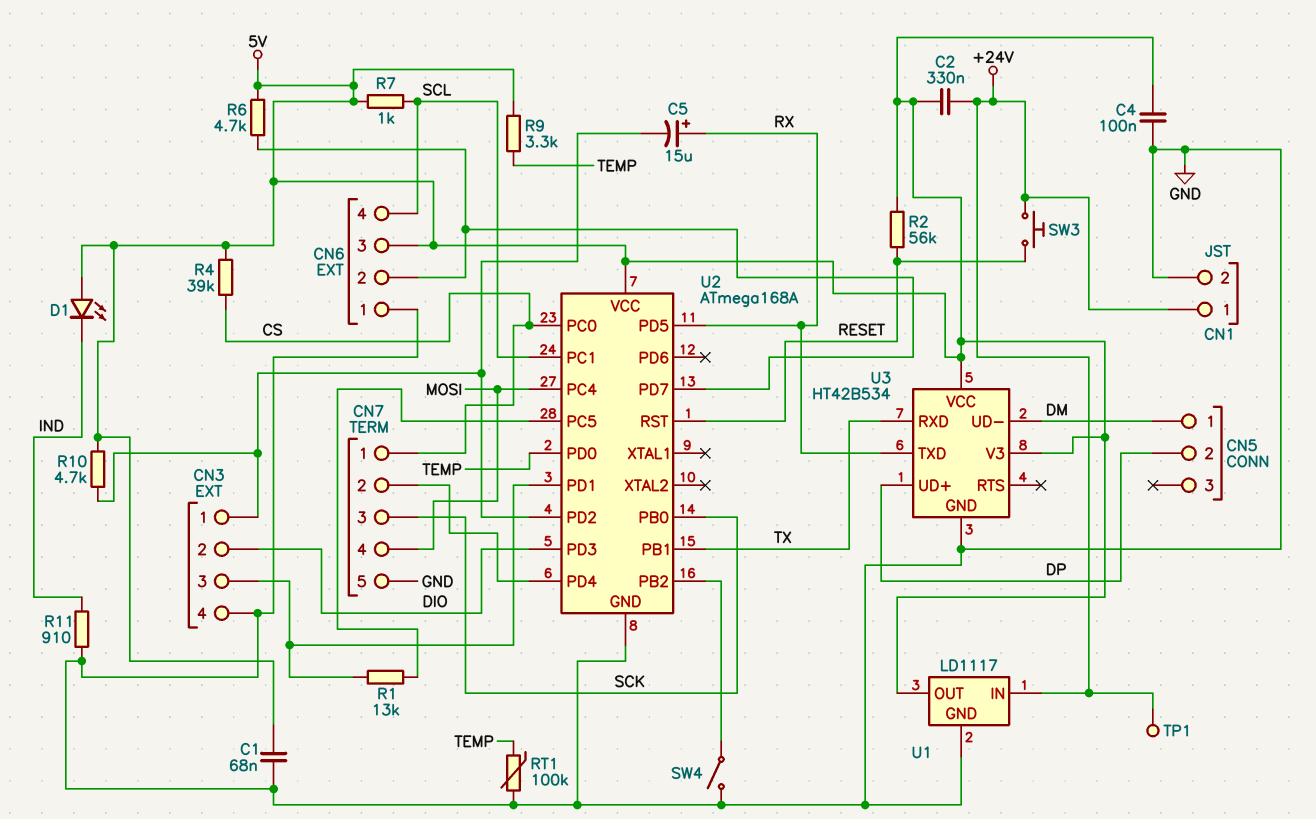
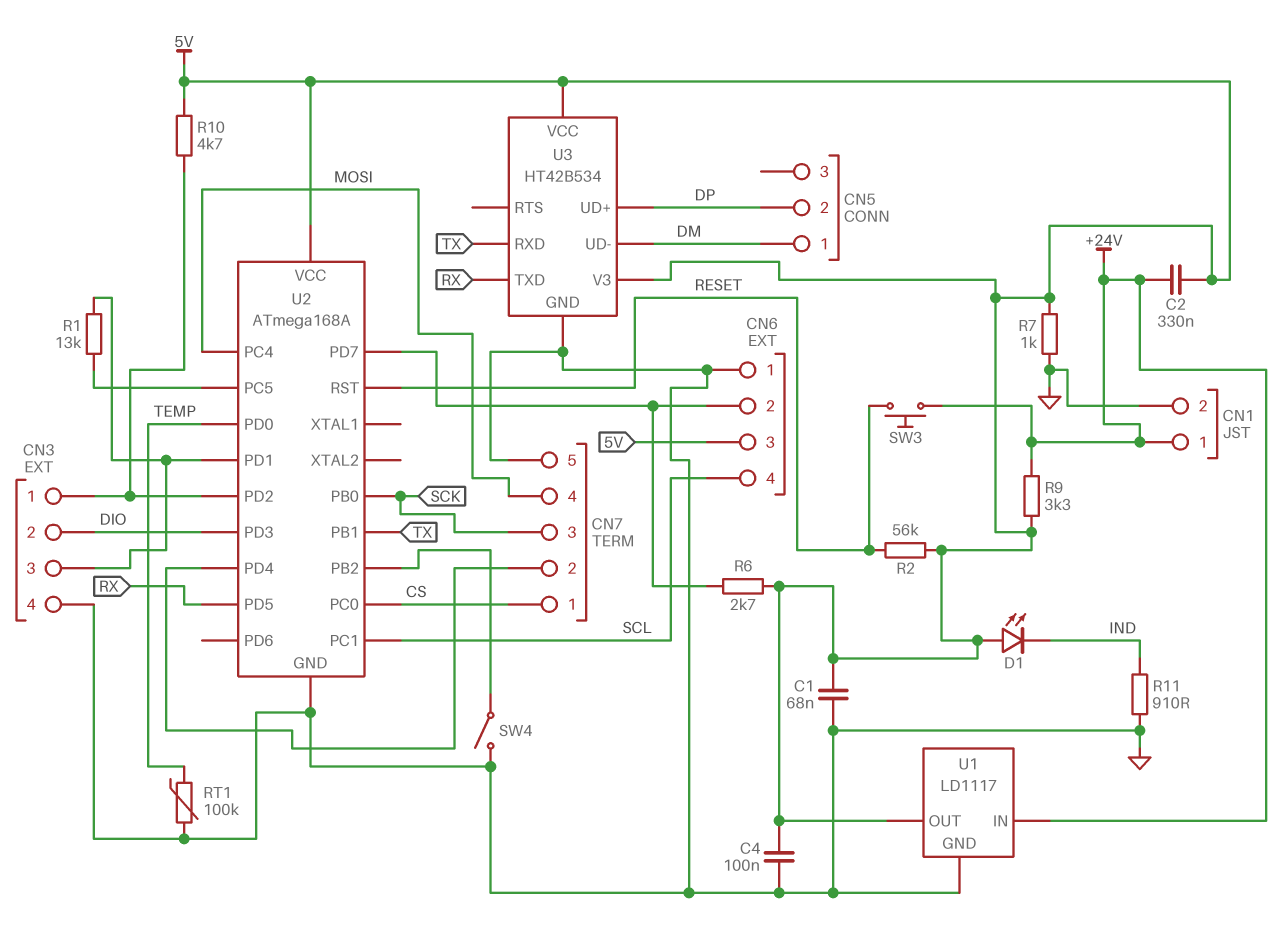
C5: 15uF (plus RX, minus CN3/1) -> none
R4: 39k (5V, CS) -> none
R6: 4.7k (5V, CN6/2) -> 2.7k (5V, CN6/2)
R7: 1k (5V, SCL) -> 1k (5V, GND)
R9: 3.3k (5V, TEMP) -> 3.3k (+24V, 5V)
TP1: test point (+24V) -> none

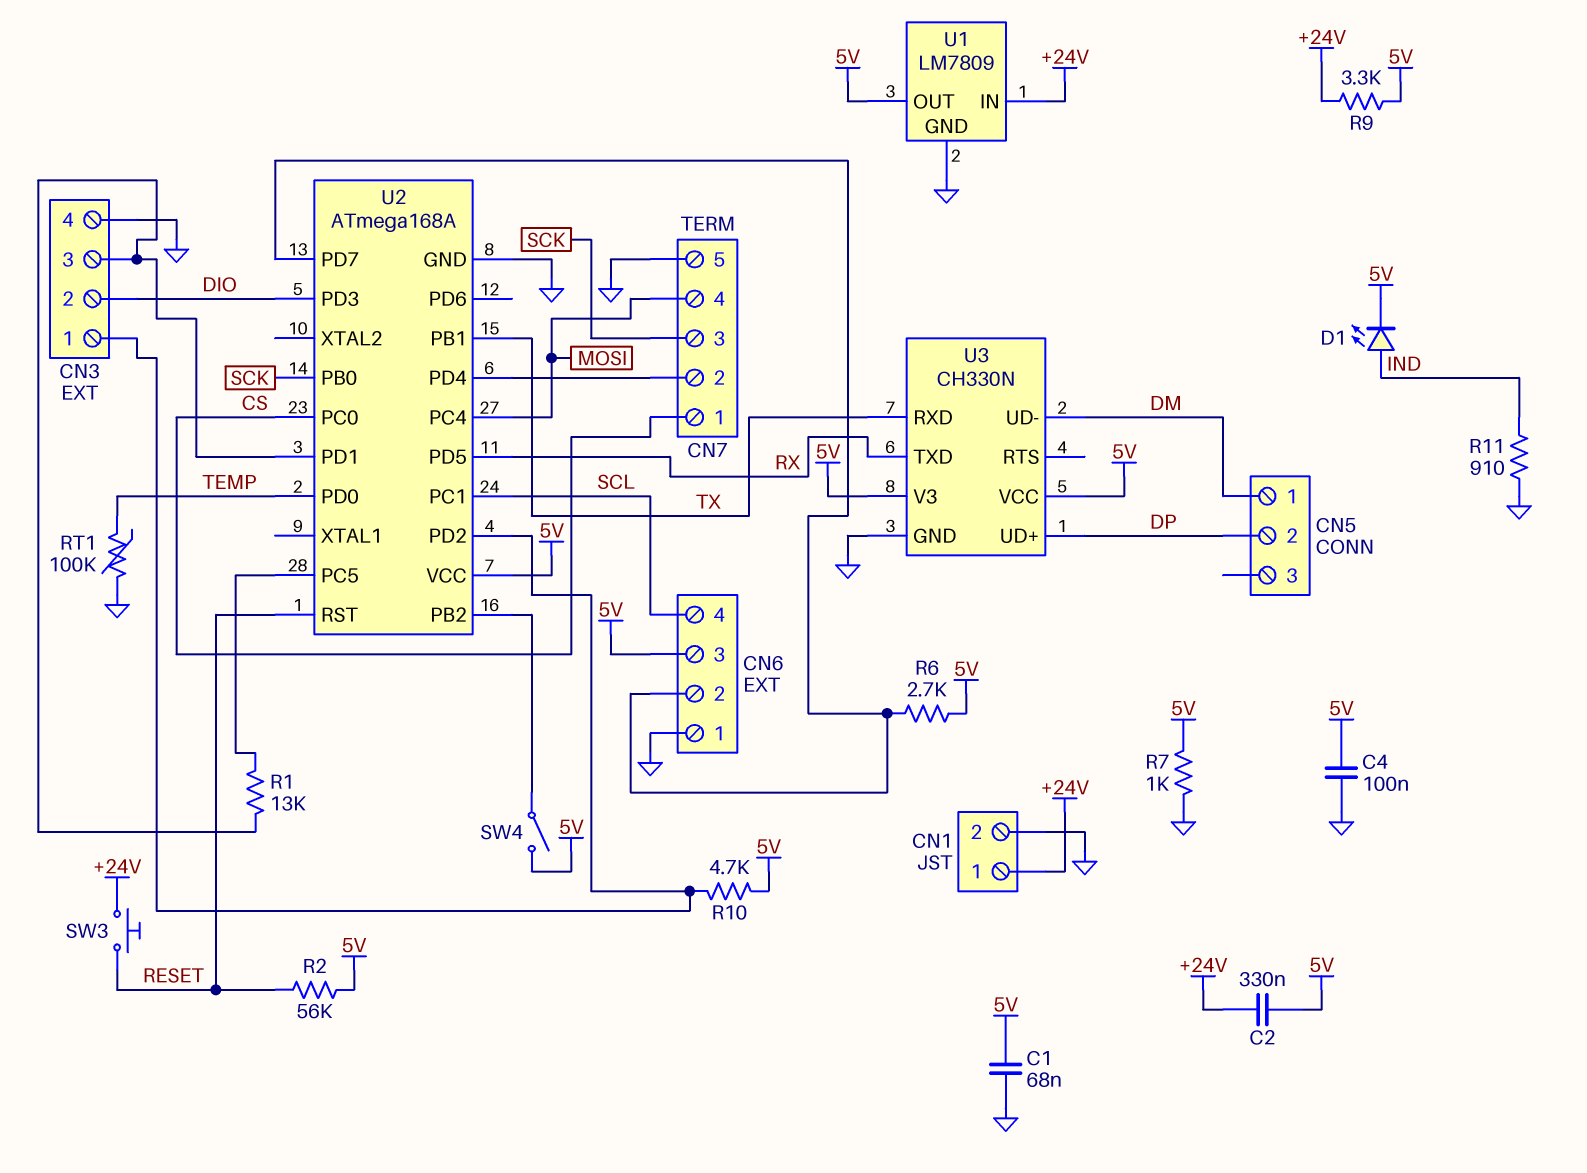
D1: LED (A 5V, K IND) -> LED (A IND, K 5V)
SW4: switch (GND, U2/PB2) -> switch (5V, U2/PB2)
U1: LD1117 -> LM7809
U3: HT42B534 -> CH330N

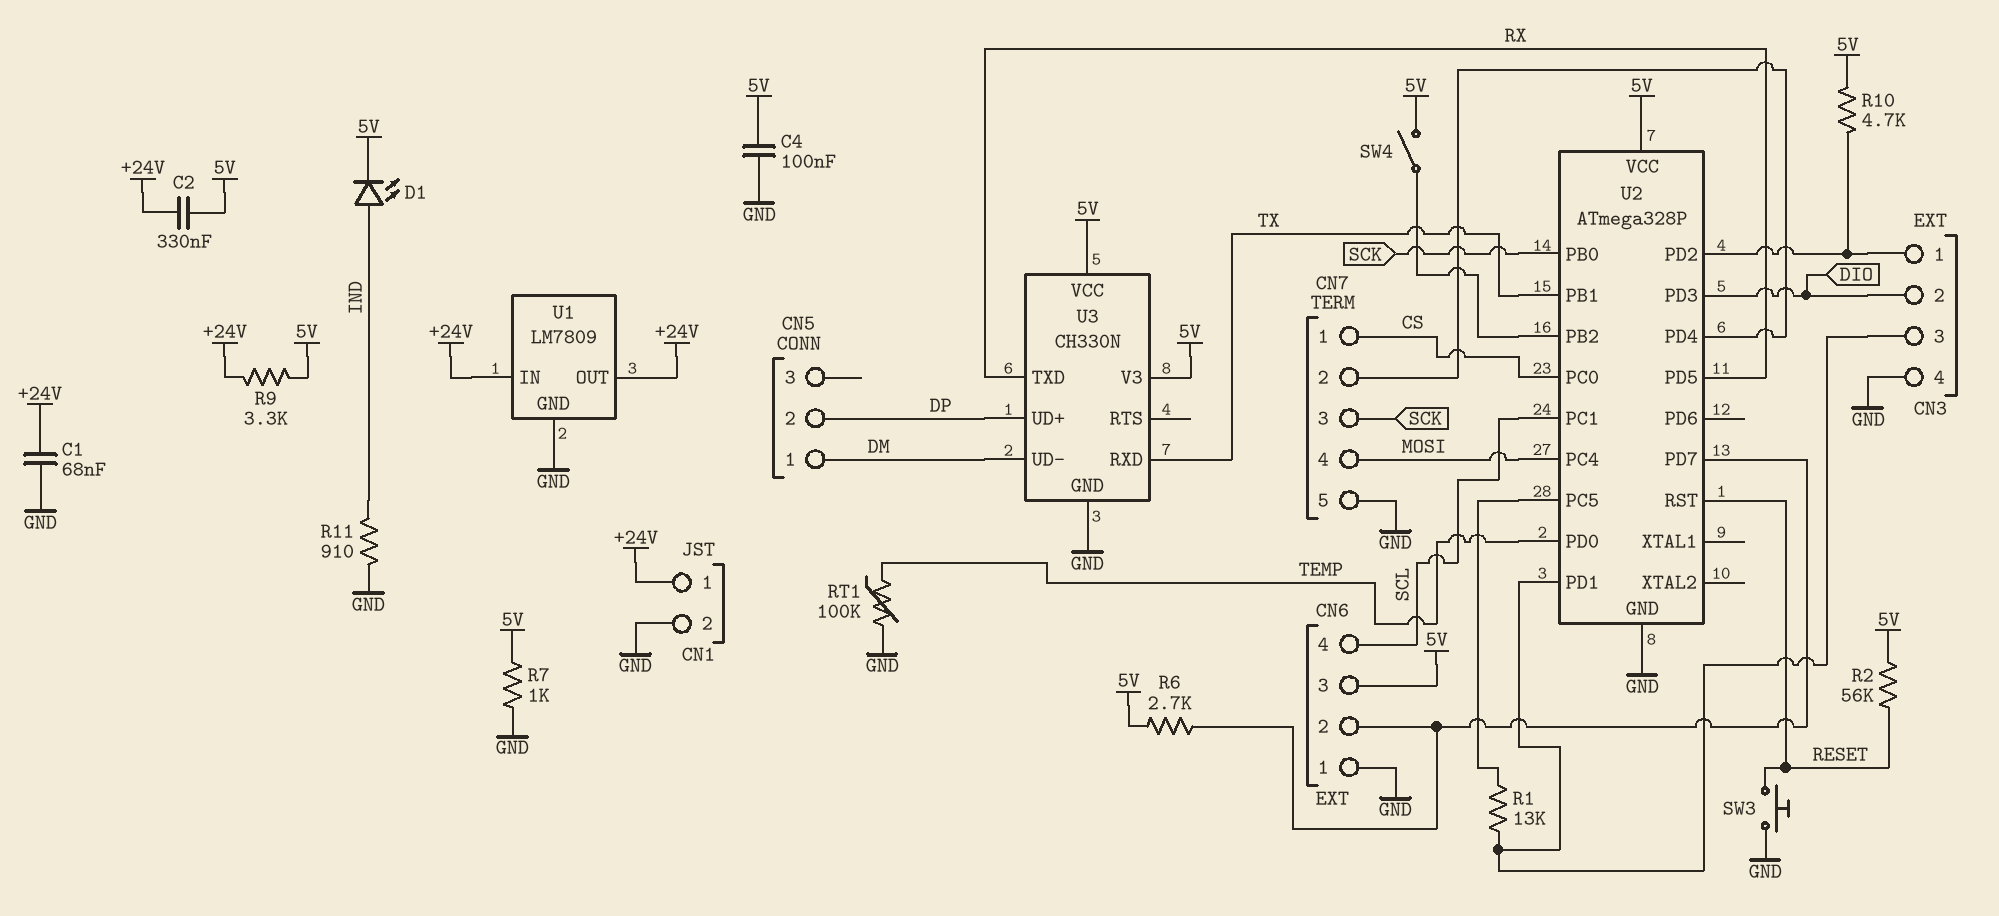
C1: 68nF (5V, GND) -> 68nF (+24V, GND)
SW3: button (+24V, RESET) -> button (GND, RESET)
U1 pin OUT: 5V -> +24V
U2: ATmega168A -> ATmega328P

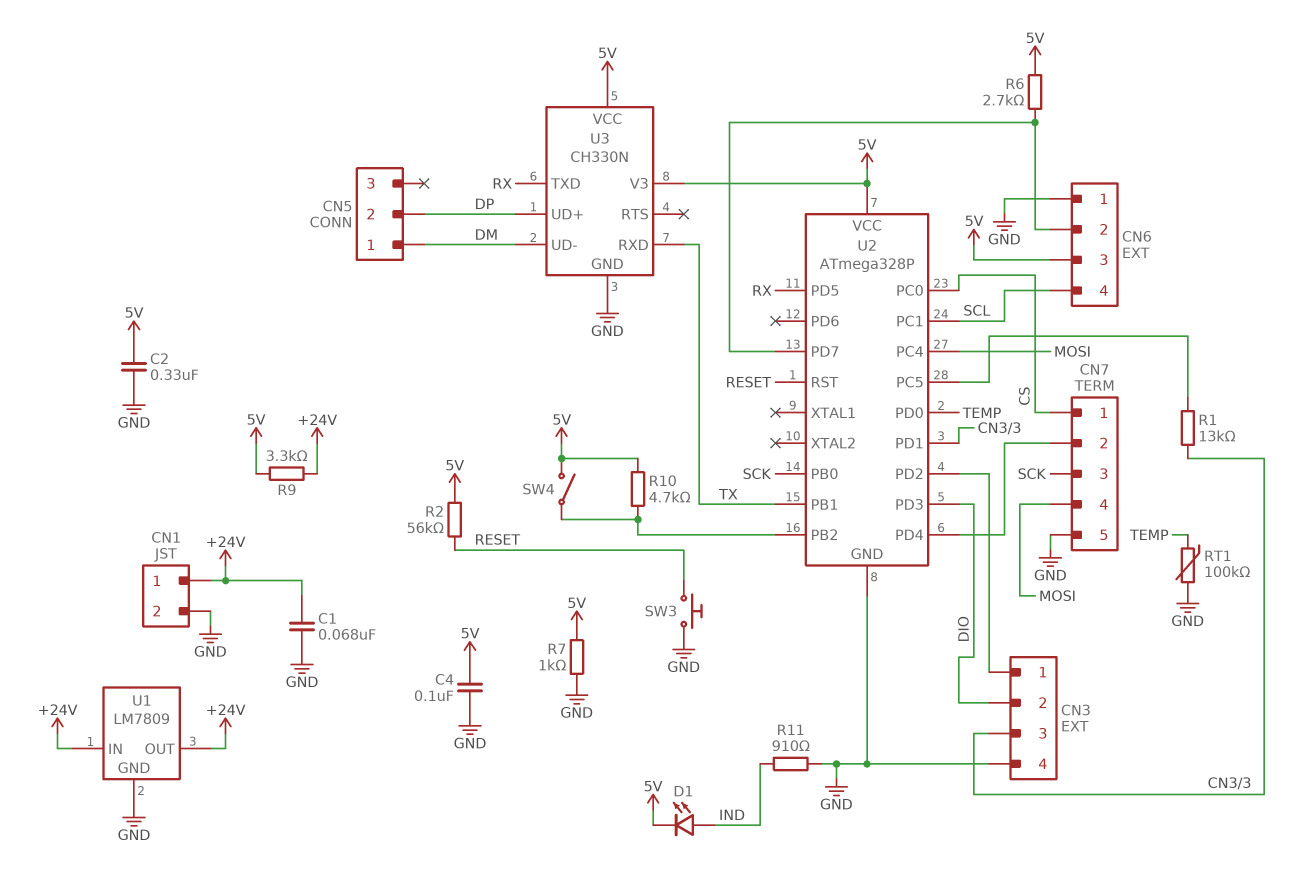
C2: 330nF (+24V, 5V) -> 330nF (5V, GND)
R10: 4.7k (5V, CN3/1) -> 4.7k (5V, U2/PB2)

